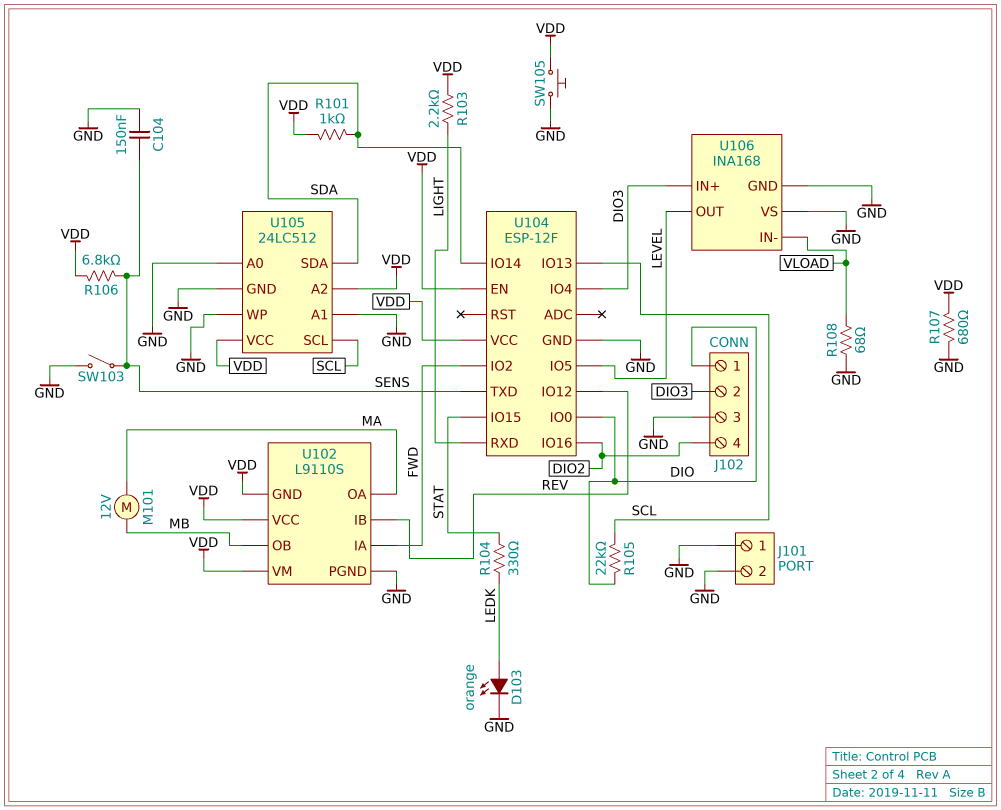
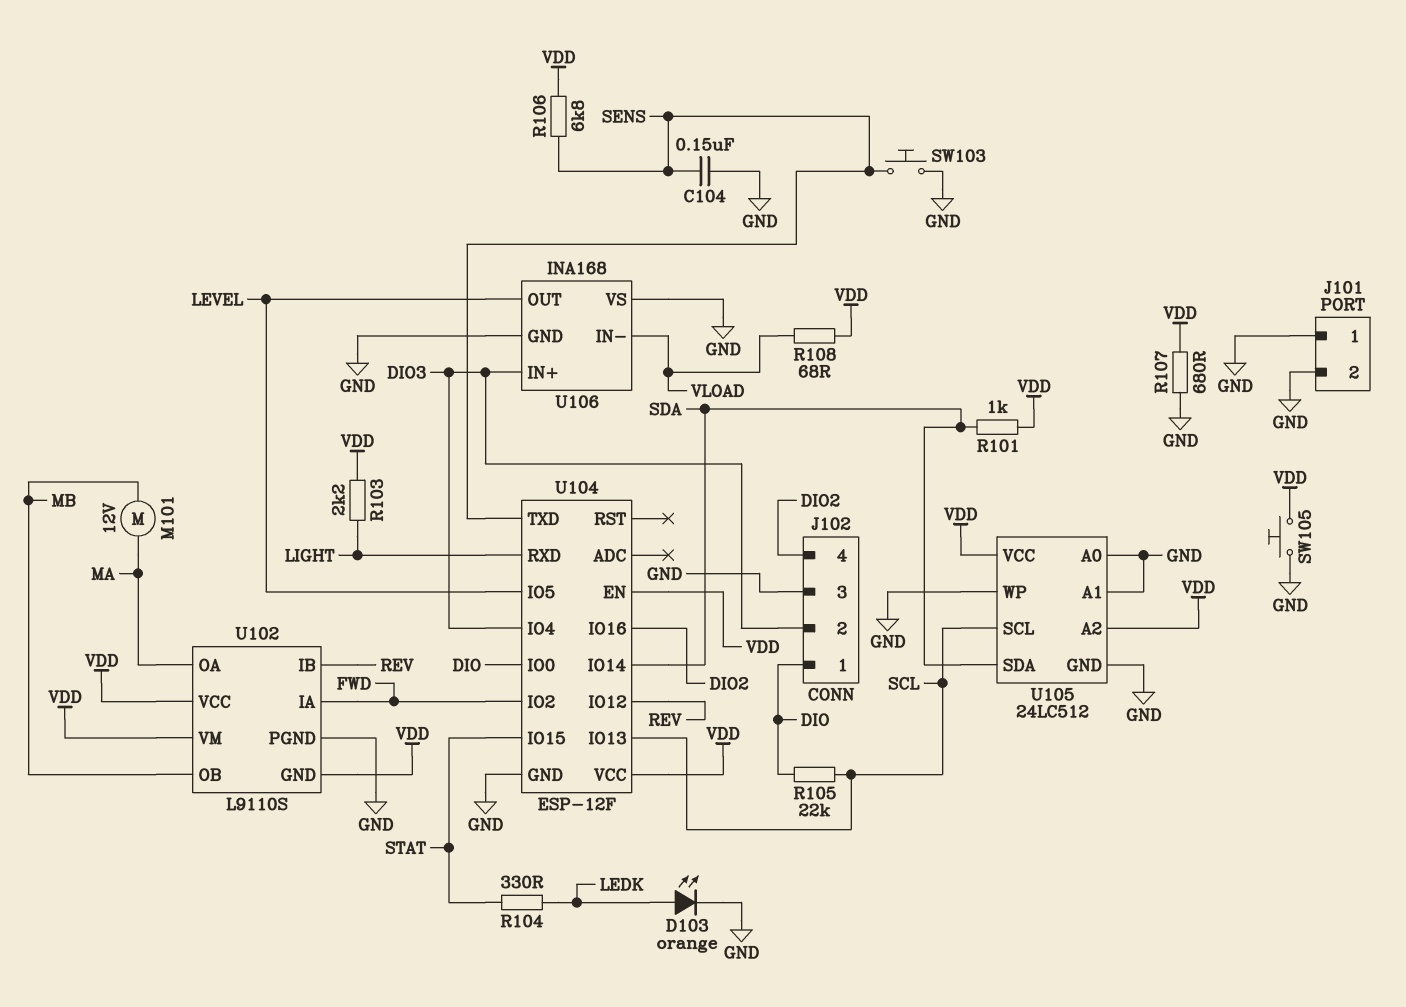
R108: 68 (GND, VLOAD) -> 68 (VDD, VLOAD)
SW103: switch (GND, SENS) -> button (GND, SENS)

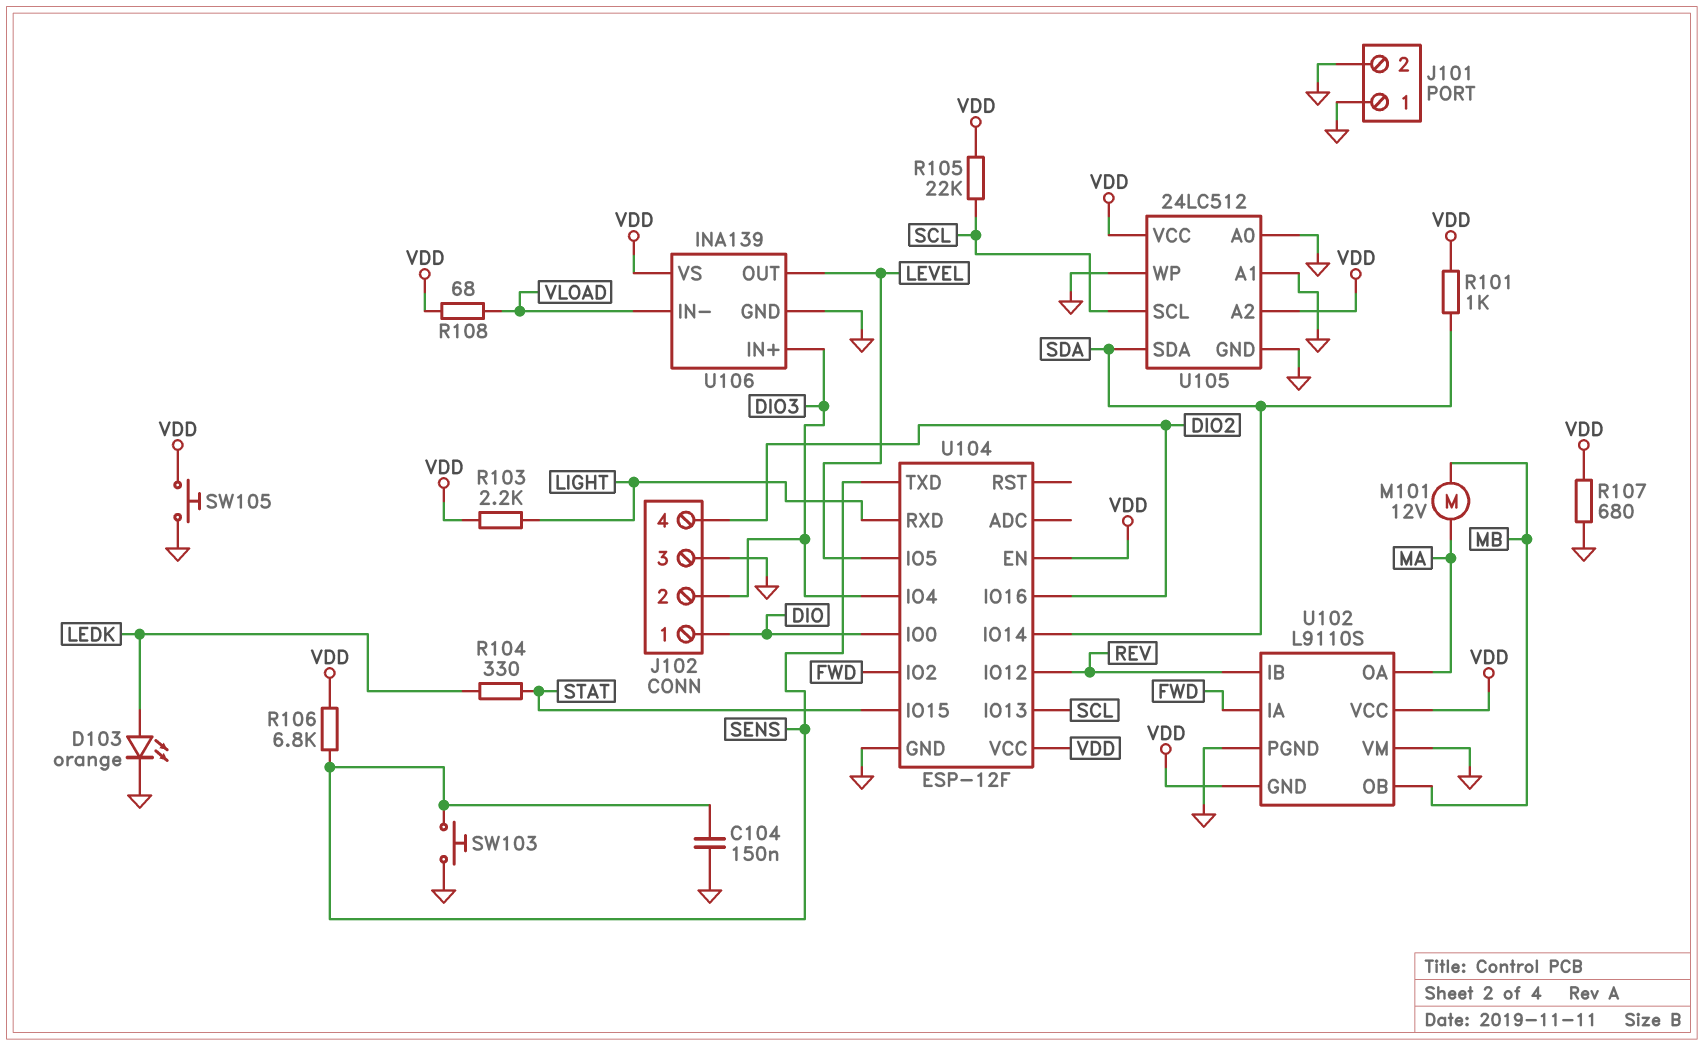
R105: 22k (DIO, SCL) -> 22k (SCL, VDD)
U102 pin VM: VDD -> GND
U106: INA168 -> INA139
U106 pin VS: GND -> VDD

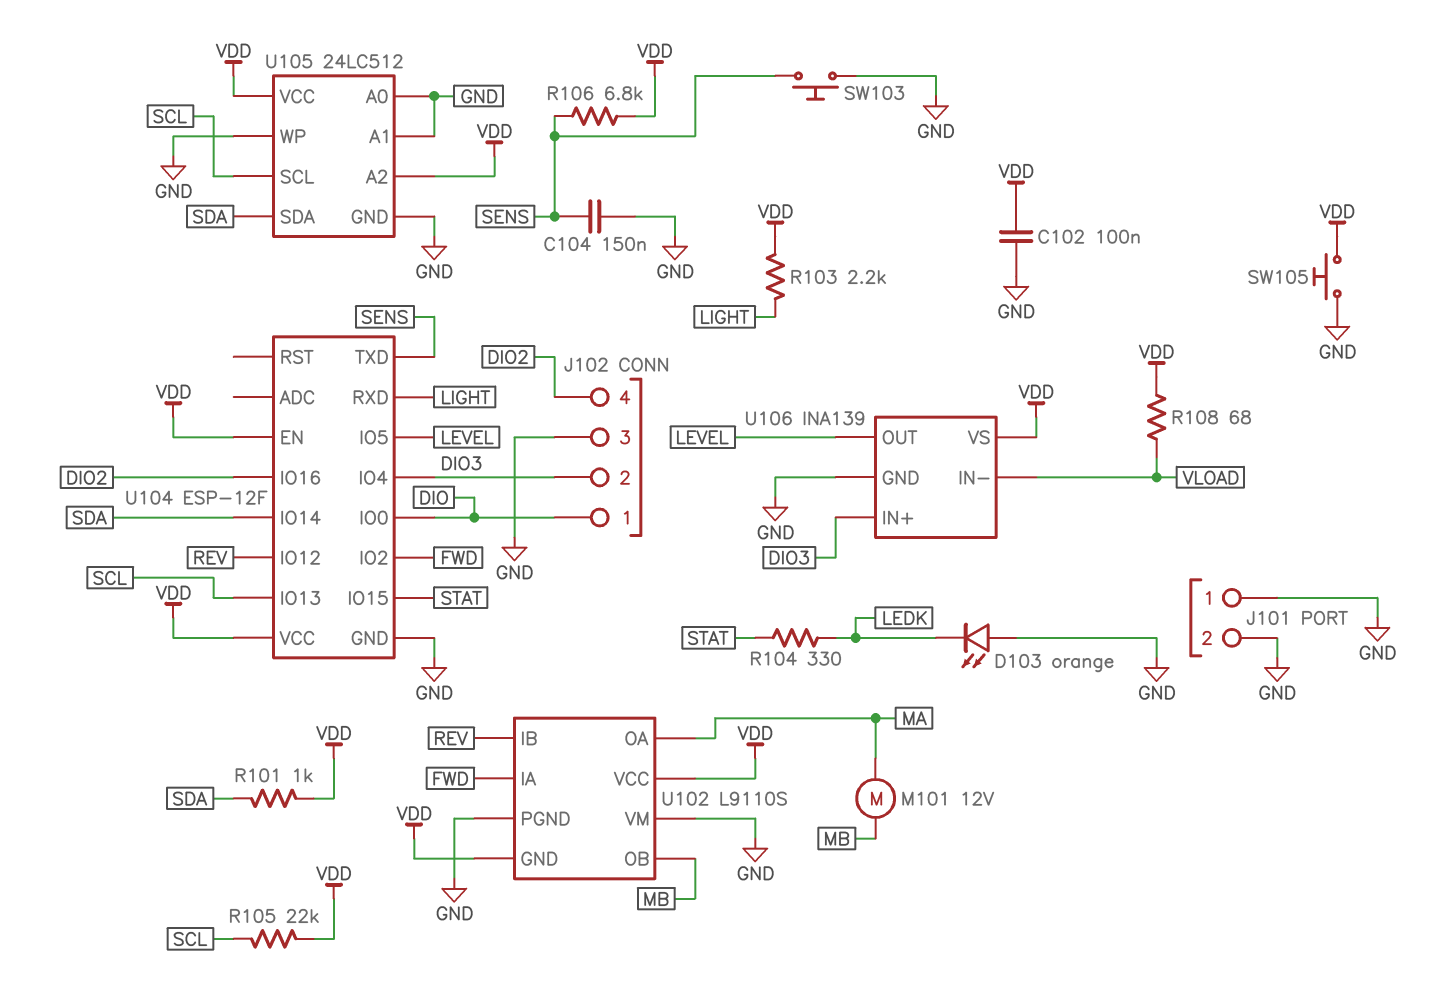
C102: none -> 100nF (GND, VDD)
D103: LED orange (A LEDK, K GND) -> LED orange (A GND, K LEDK)
R107: 680 (GND, VDD) -> none

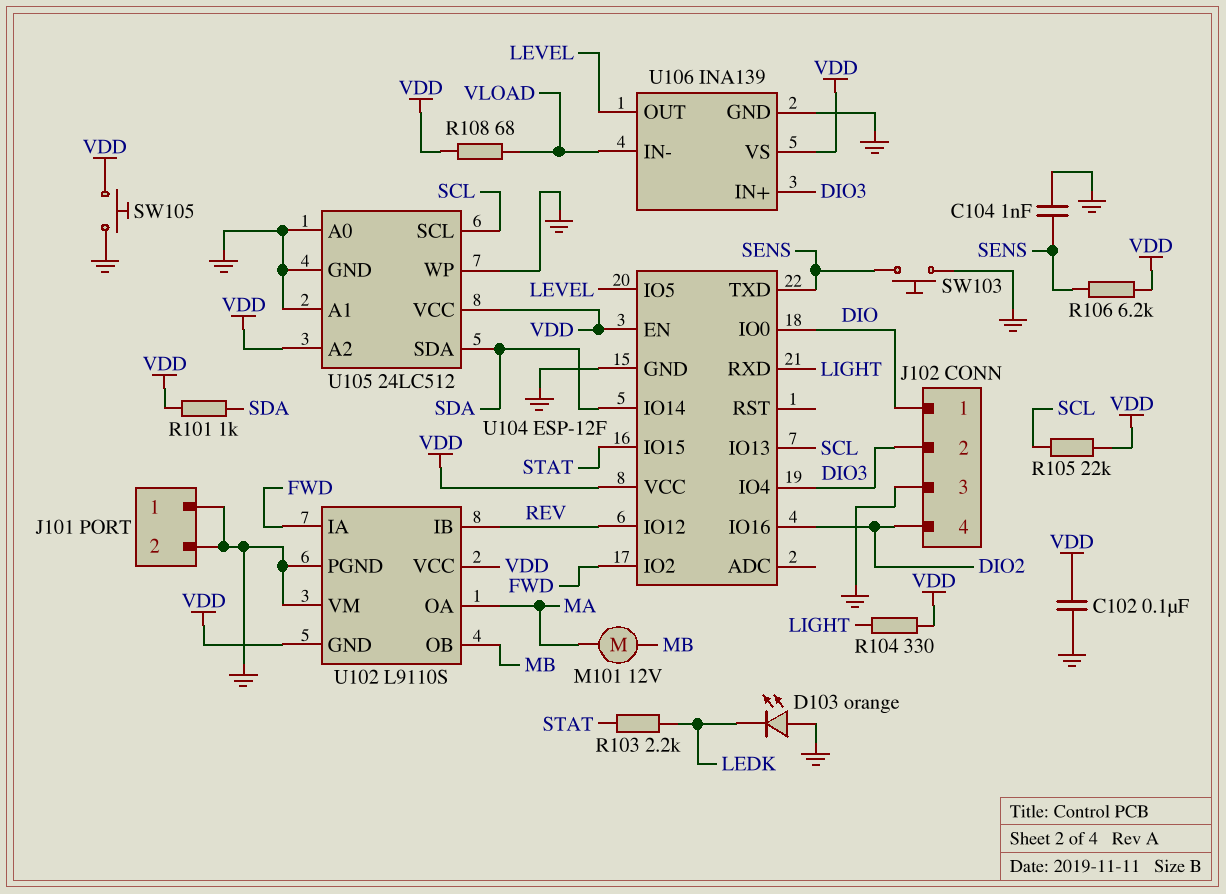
C104: 150nF (GND, SENS) -> 1nF (GND, SENS)
R103: 2.2k (LIGHT, VDD) -> 2.2k (LEDK, STAT)
R104: 330 (LEDK, STAT) -> 330 (LIGHT, VDD)
R106: 6.8k (SENS, VDD) -> 6.2k (SENS, VDD)

